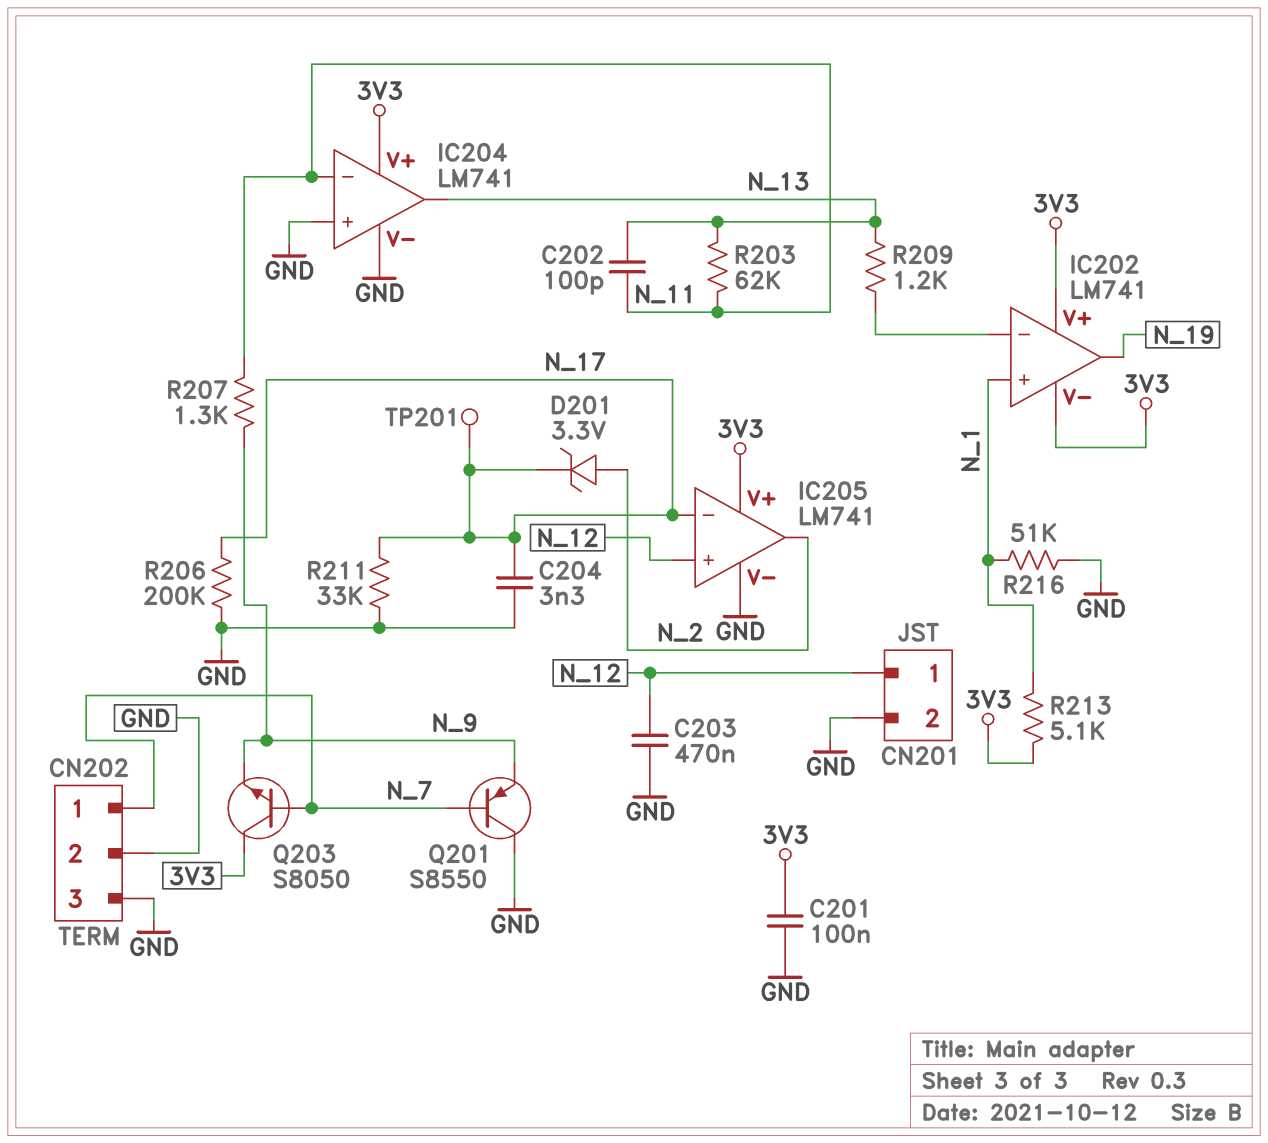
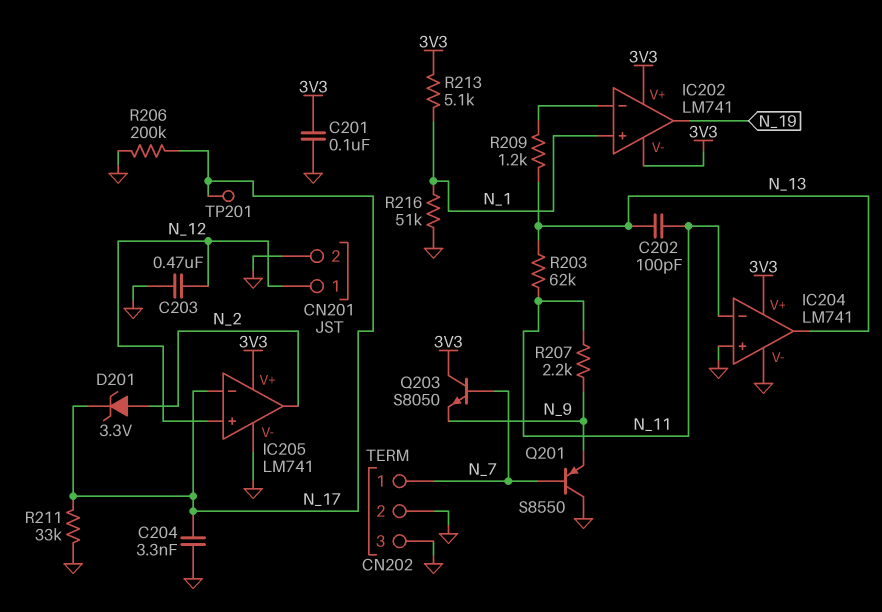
R207: 1.3k (N_9, N_11) -> 2.2k (N_9, N_11)

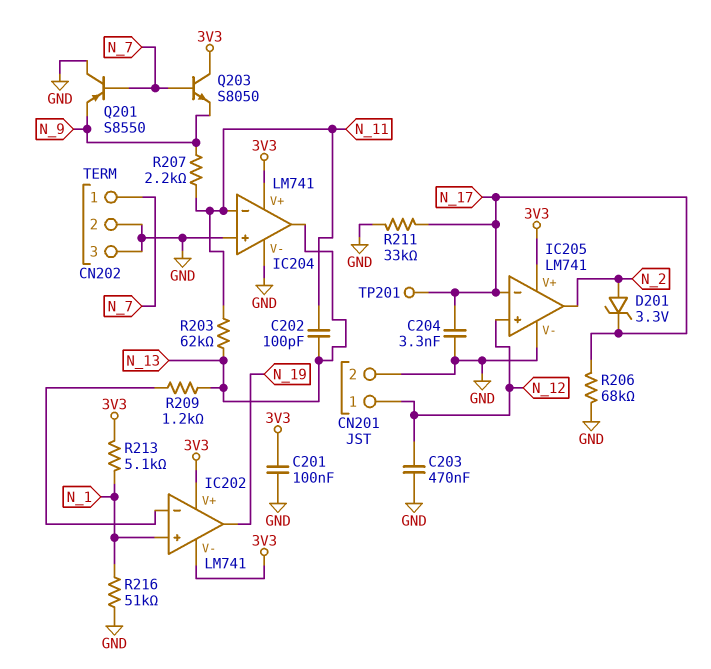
R206: 200k (GND, N_17) -> 68k (GND, N_17)

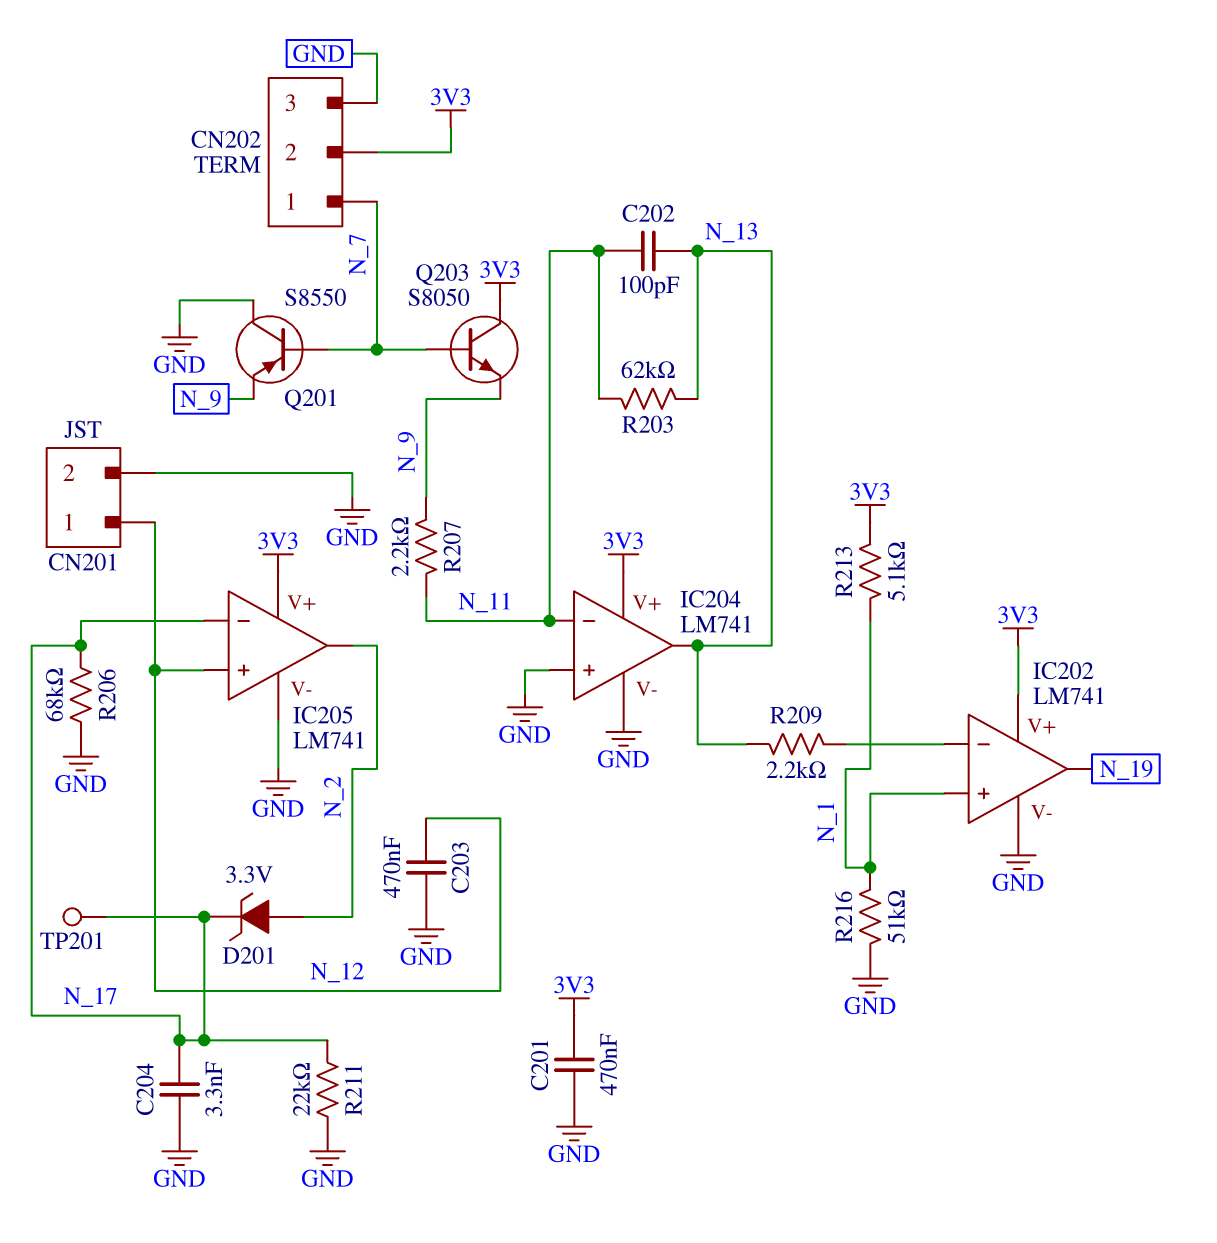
C201: 100nF (3V3, GND) -> 470nF (3V3, GND)
CN202 pin 2: GND -> 3V3
IC202 pin V-: 3V3 -> GND
R209: 1.2k (IC202/in-, N_13) -> 2.2k (IC202/in-, N_13)
R211: 33k (GND, N_17) -> 22k (GND, N_17)

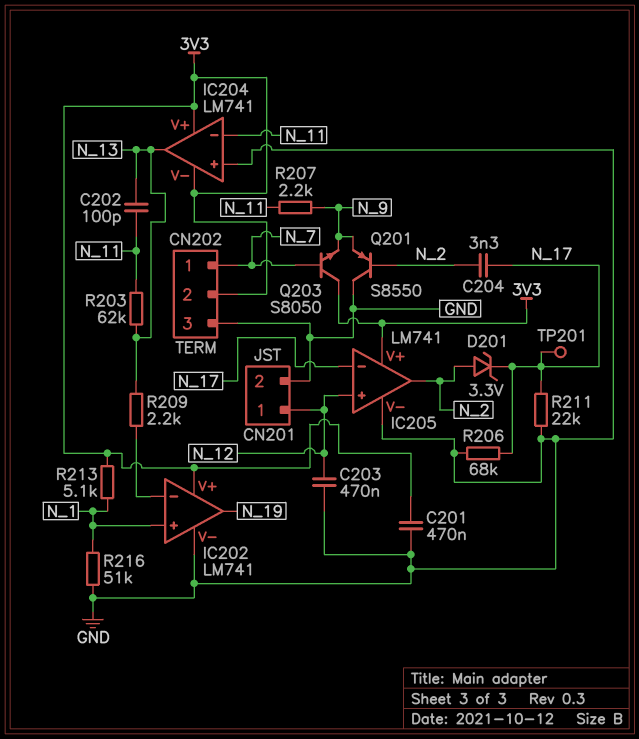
C204: 3.3nF (GND, N_17) -> 3.3nF (N_2, N_17)
IC204 pin V-: GND -> 3V3
Q201: PNP S8550 (B N_7, C GND, E N_9) -> PNP S8550 (B N_2, C GND, E N_9)

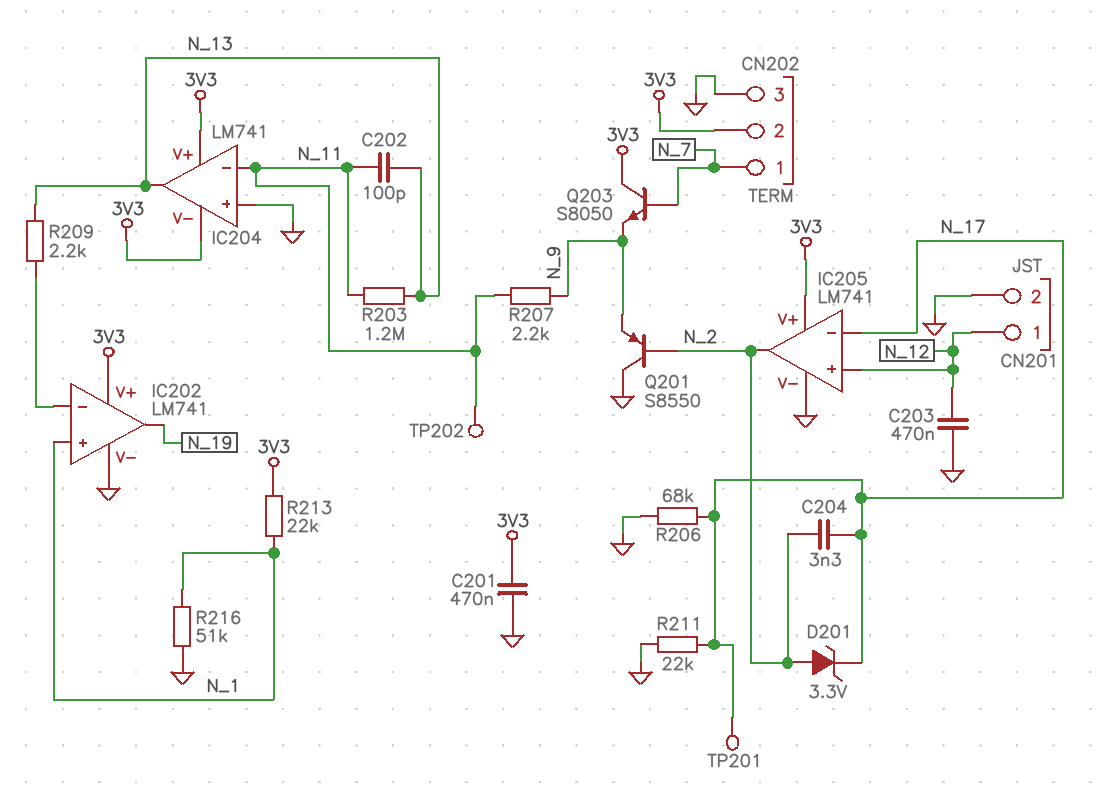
R203: 62k (N_11, N_13) -> 1.2M (N_11, N_13)
R213: 5.1k (3V3, N_1) -> 22k (3V3, N_1)
TP202: none -> test point (N_11)

